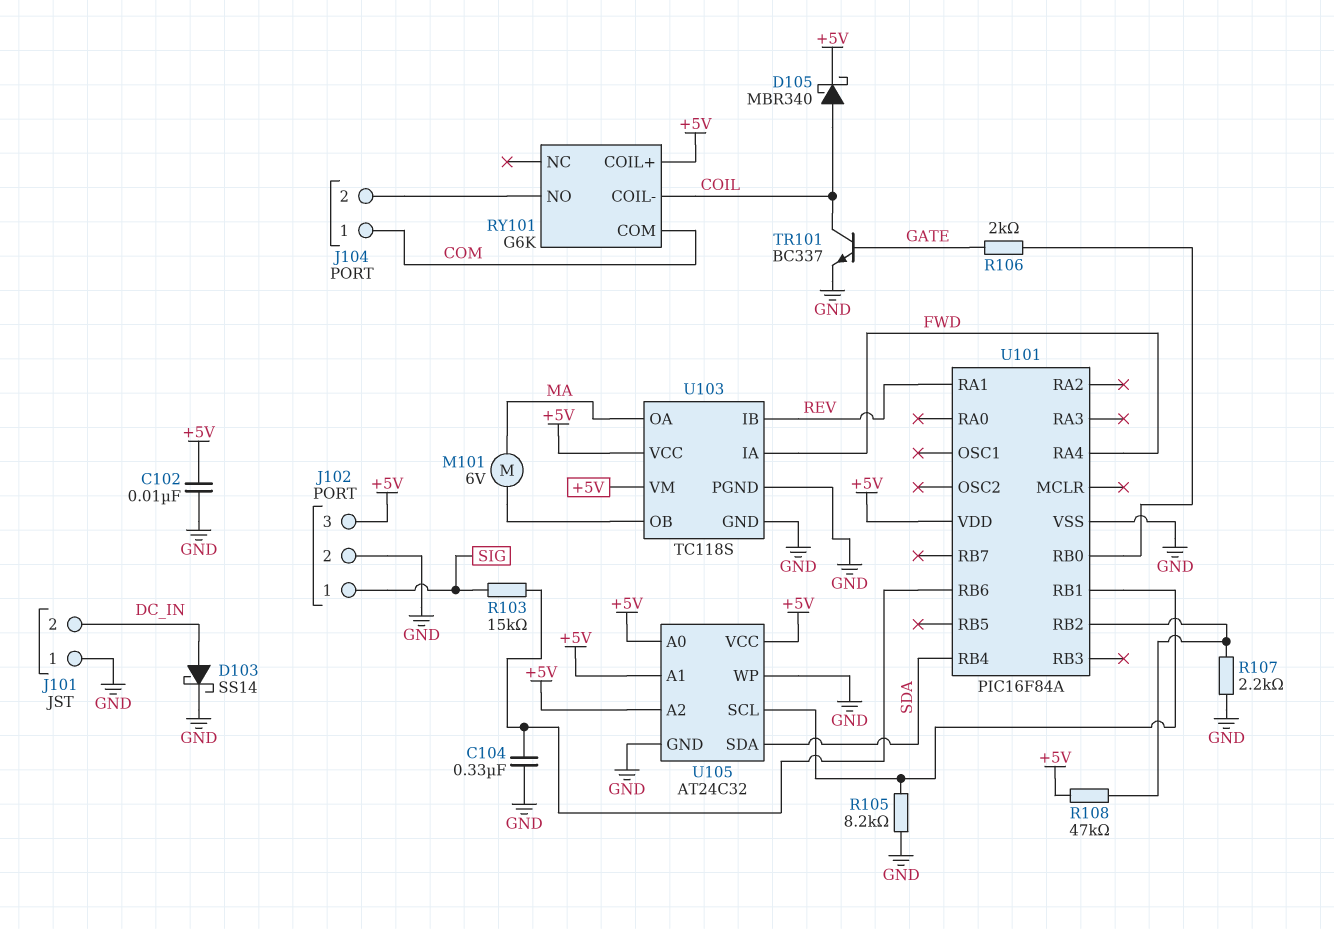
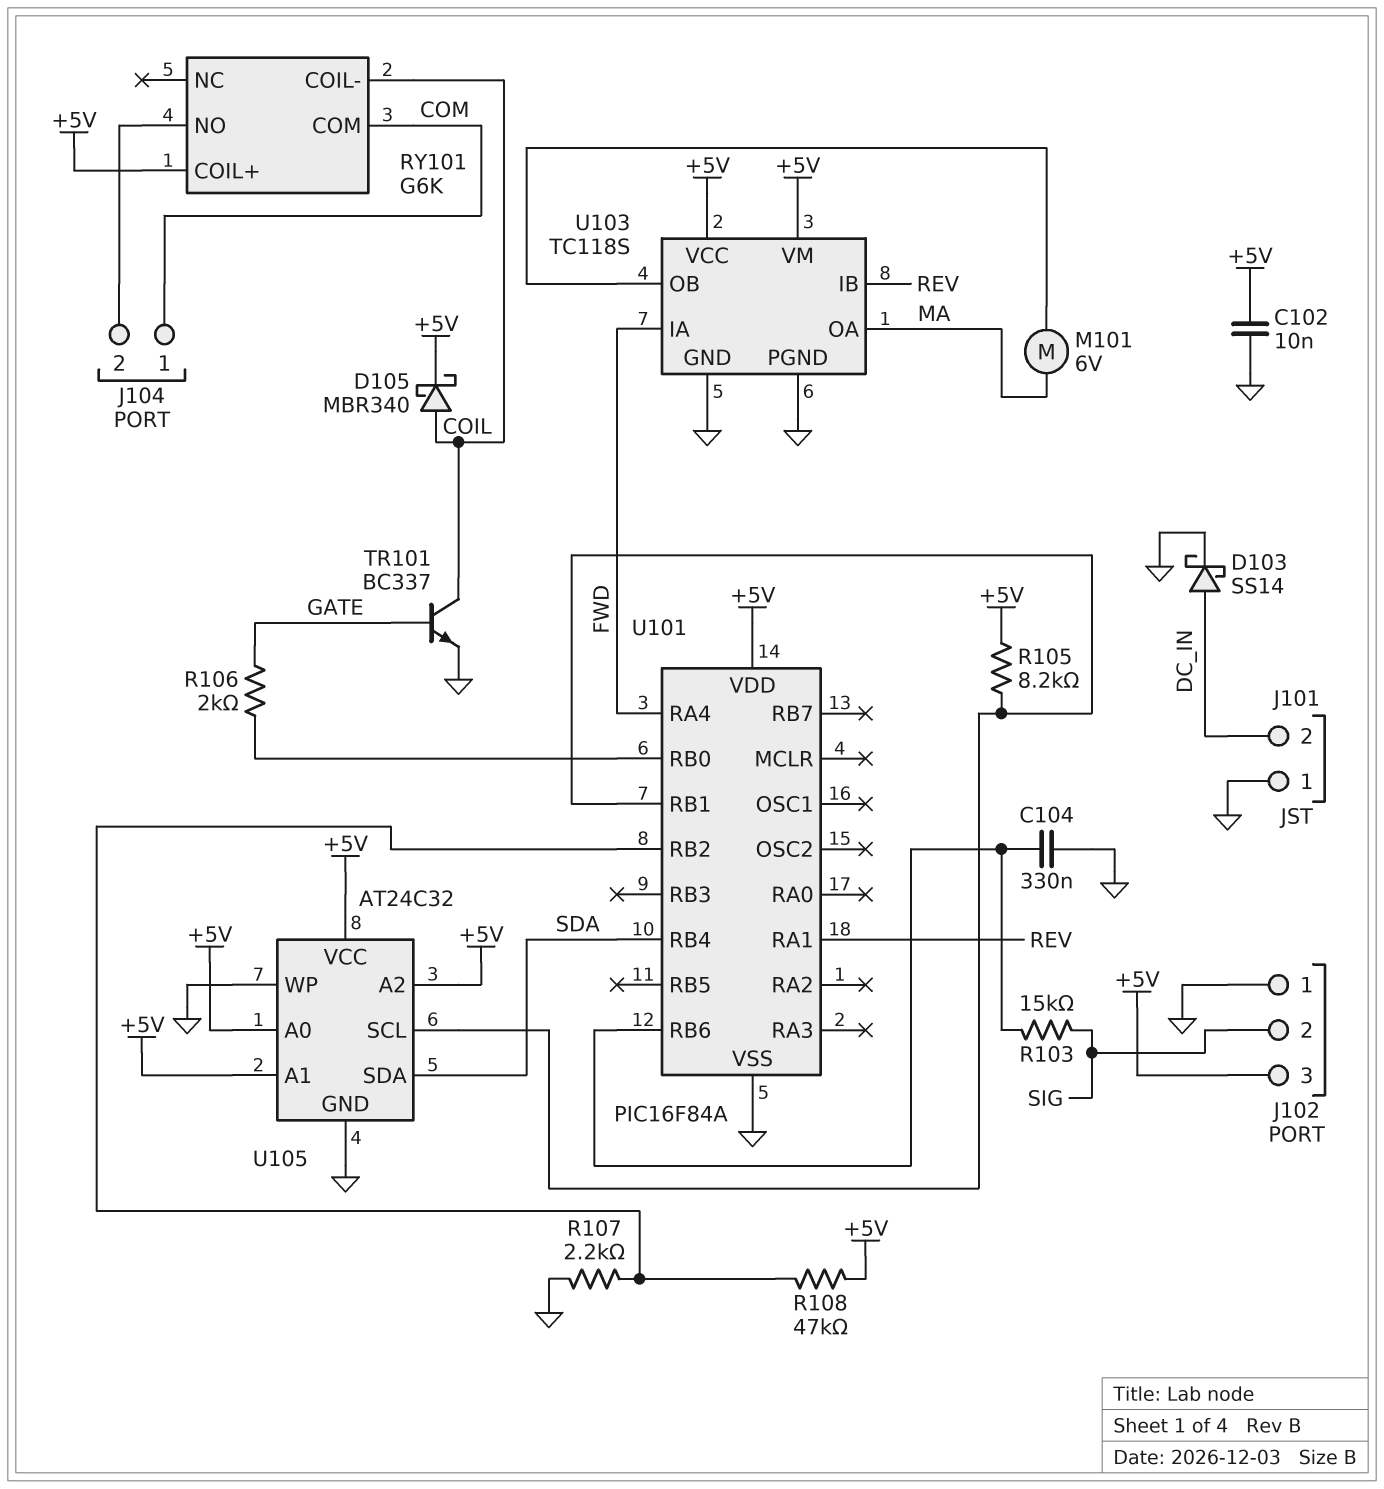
J102 pin 1: SIG -> GND
J102 pin 2: GND -> SIG
R105: 8.2k (GND, U101/RB1) -> 8.2k (+5V, U101/RB1)

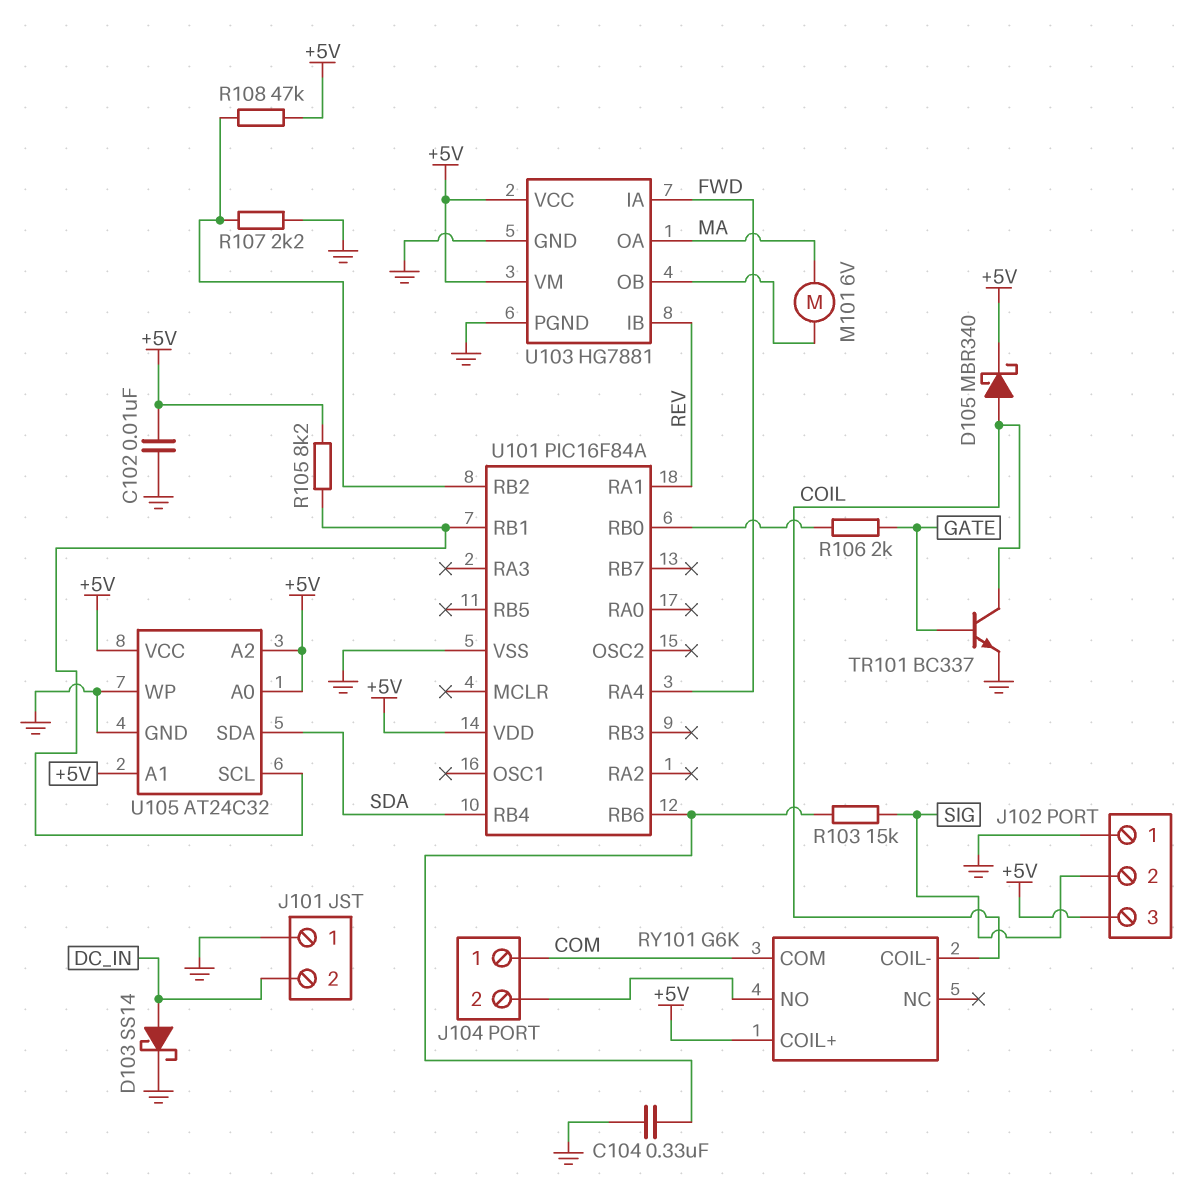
U103: TC118S -> HG7881

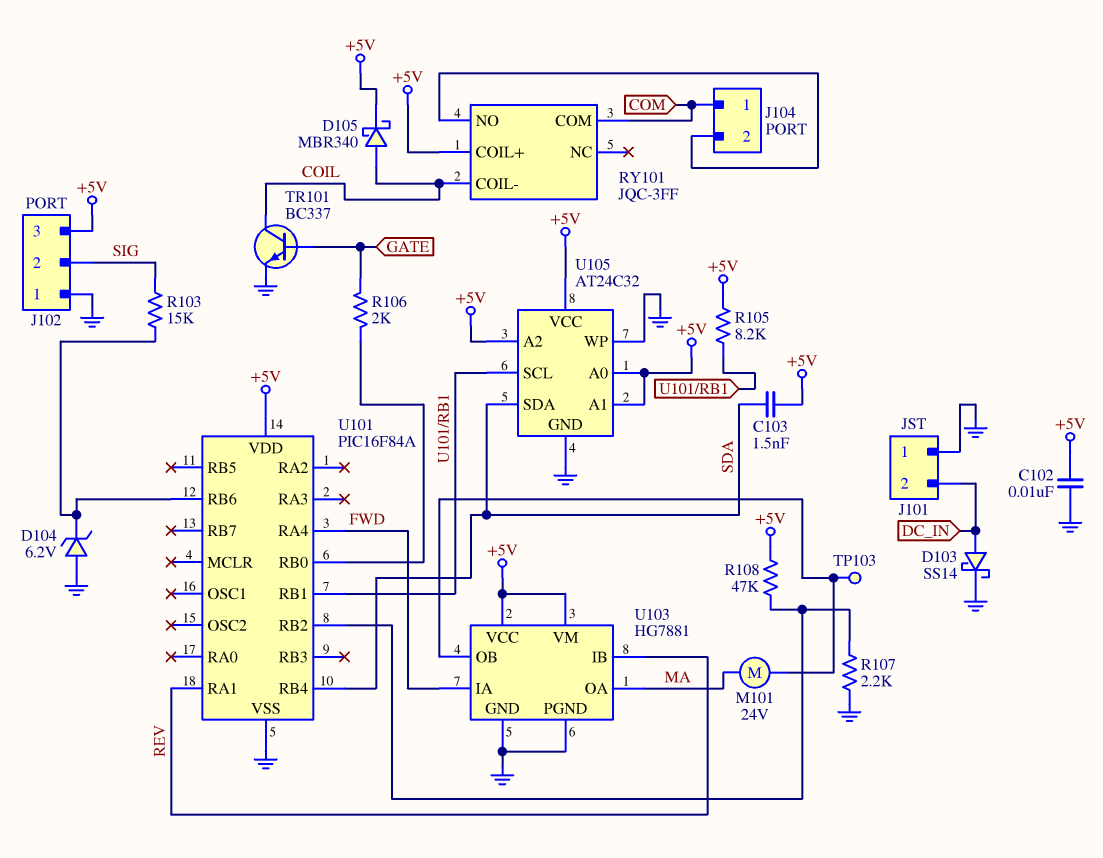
C103: none -> 1.5nF (+5V, SDA)
C104: 330nF (GND, U101/RB6) -> none
D104: none -> zener 6.2V (A GND, K U101/RB6)
M101: motor 6V (MA, U103/OB) -> motor 24V (MA, U103/OB)
RY101: G6K -> JQC-3FF
TP103: none -> test point (U103/OB)

